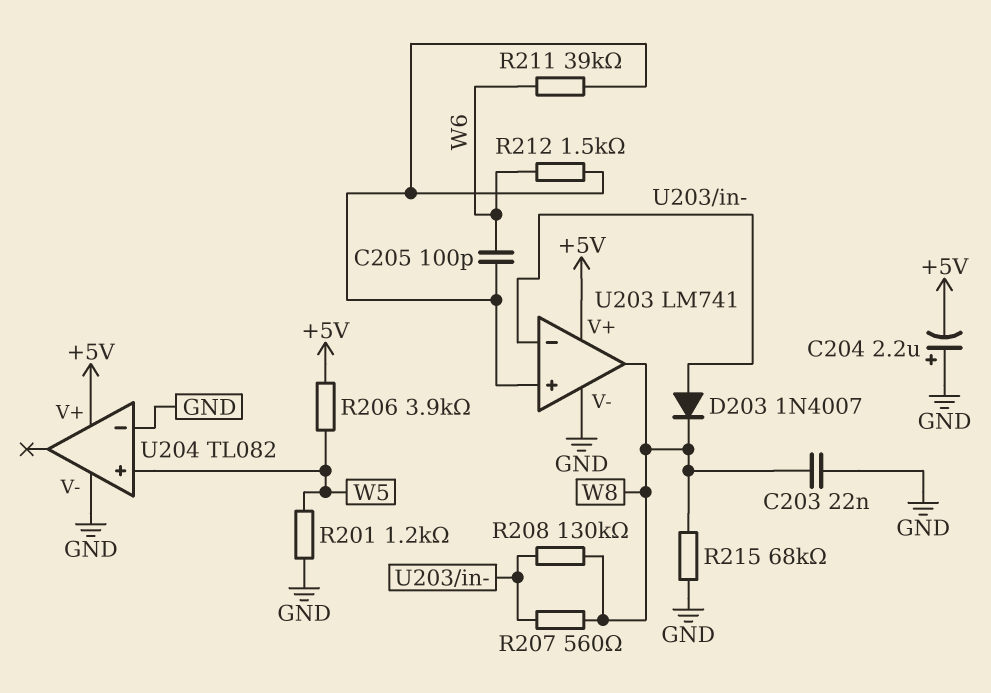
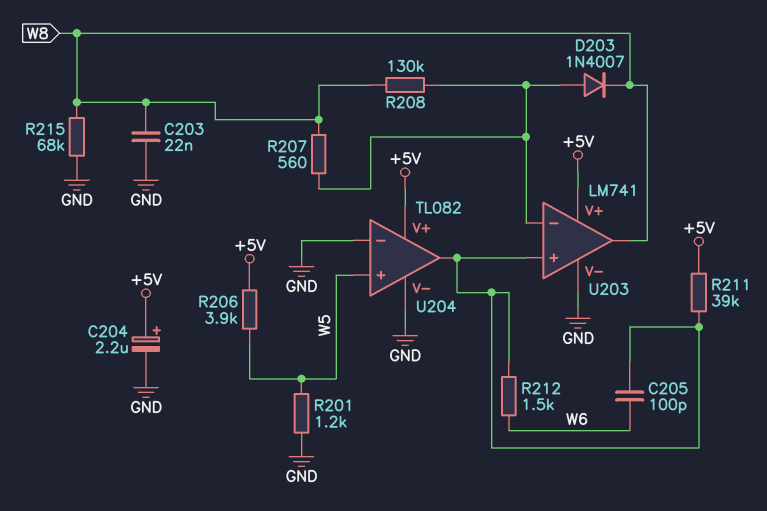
C204: 2.2uF (plus GND, minus +5V) -> 2.2uF (plus +5V, minus GND)
R211: 39k (U203/in+, W6) -> 39k (+5V, U203/in+)
U204 pin out: none -> U203/in+

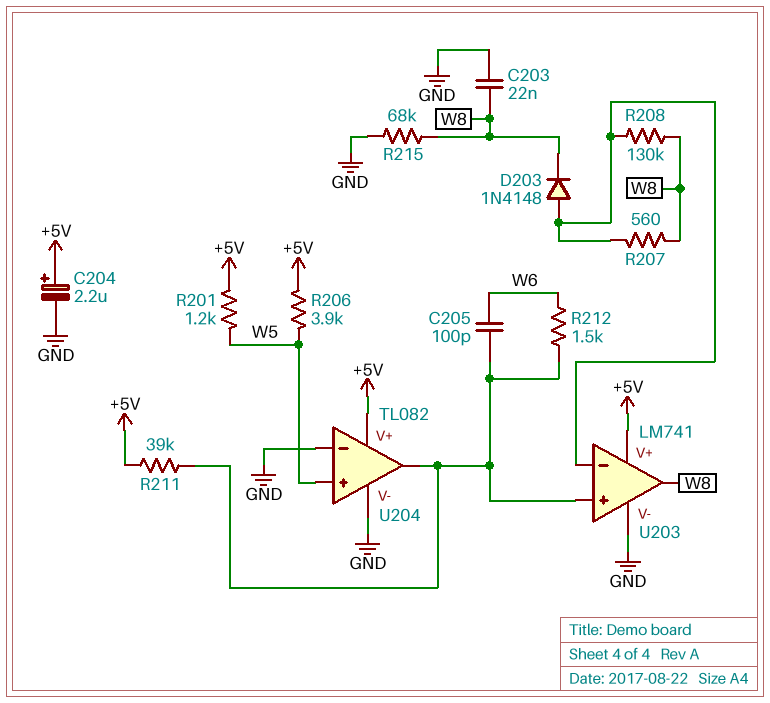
D203: diode 1N4007 (A U203/in-, K W8) -> diode 1N4148 (A U203/in-, K W8)
R201: 1.2k (GND, W5) -> 1.2k (+5V, W5)

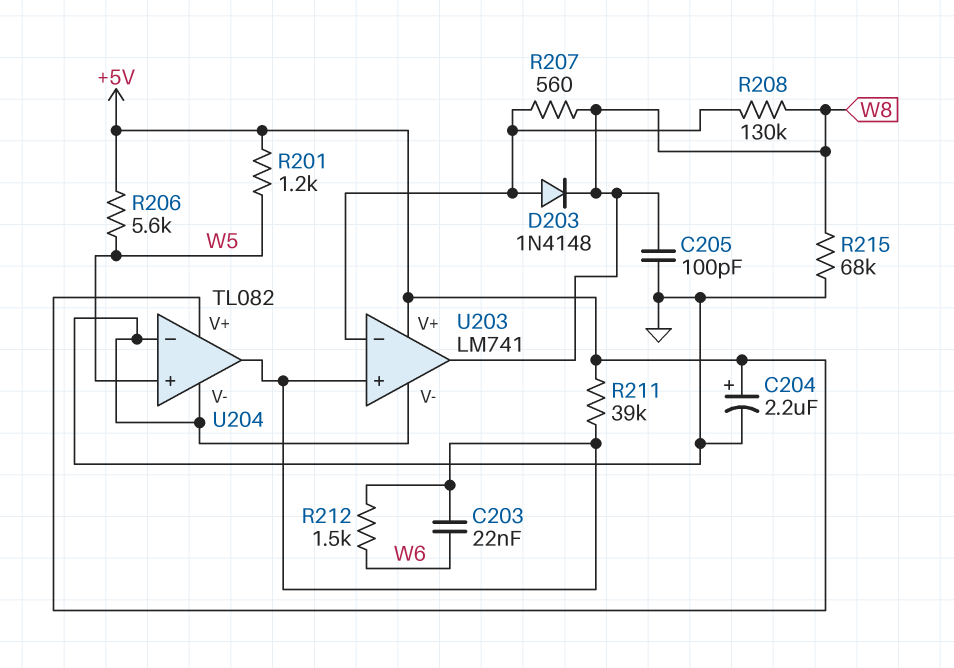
C203: 22nF (GND, W8) -> 22nF (U203/in+, W6)
C205: 100pF (U203/in+, W6) -> 100pF (GND, W8)
R206: 3.9k (+5V, W5) -> 5.6k (+5V, W5)

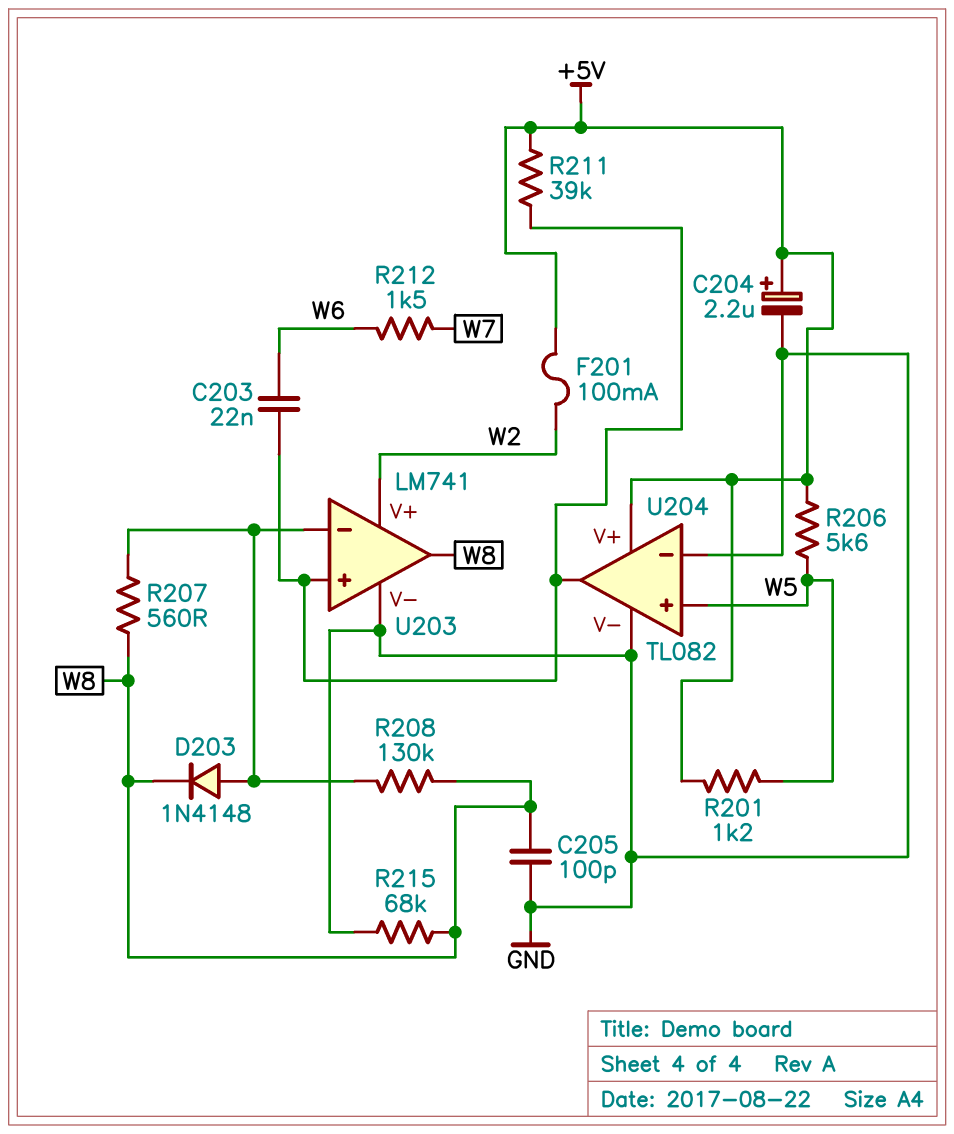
F201: none -> 100mA (+5V, W2)
R212: 1.5k (U203/in+, W6) -> 1.5k (W6, W7)
U203 pin V+: +5V -> W2

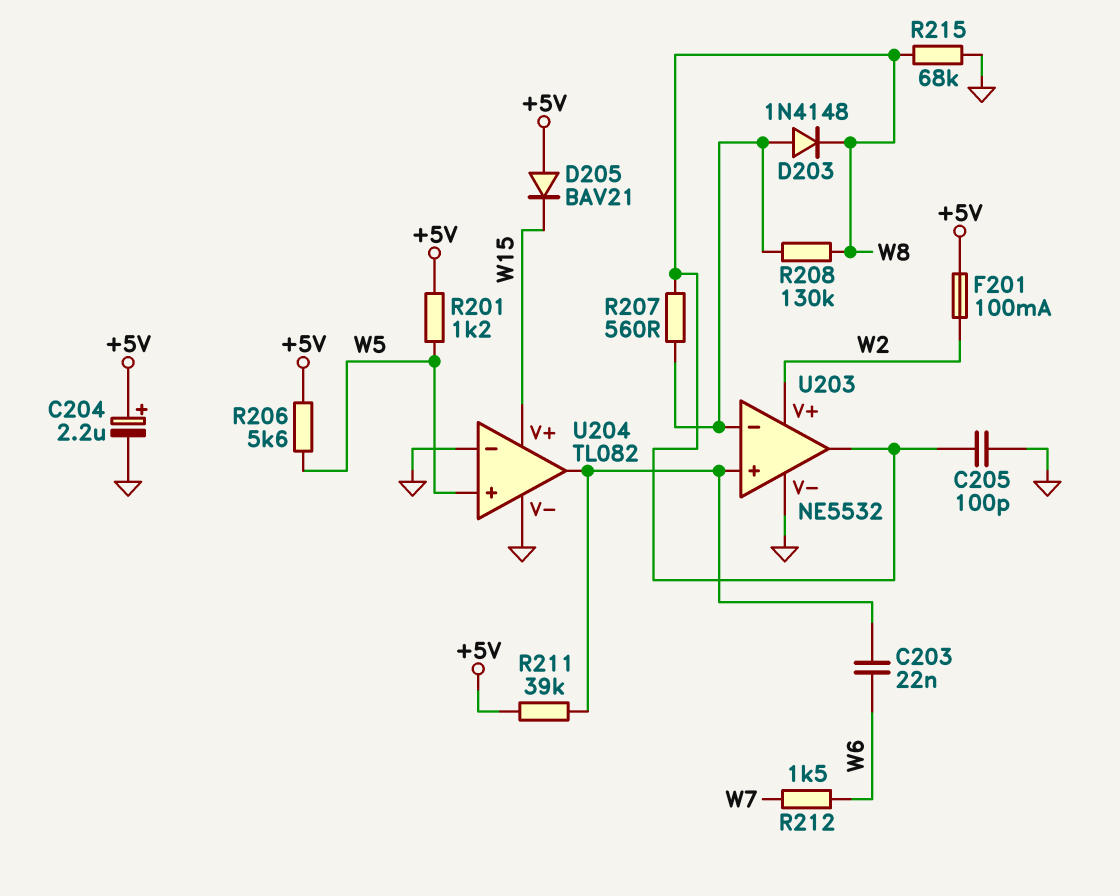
D205: none -> diode BAV21 (A +5V, K W15)
U203: LM741 -> NE5532
U204 pin V+: +5V -> W15

